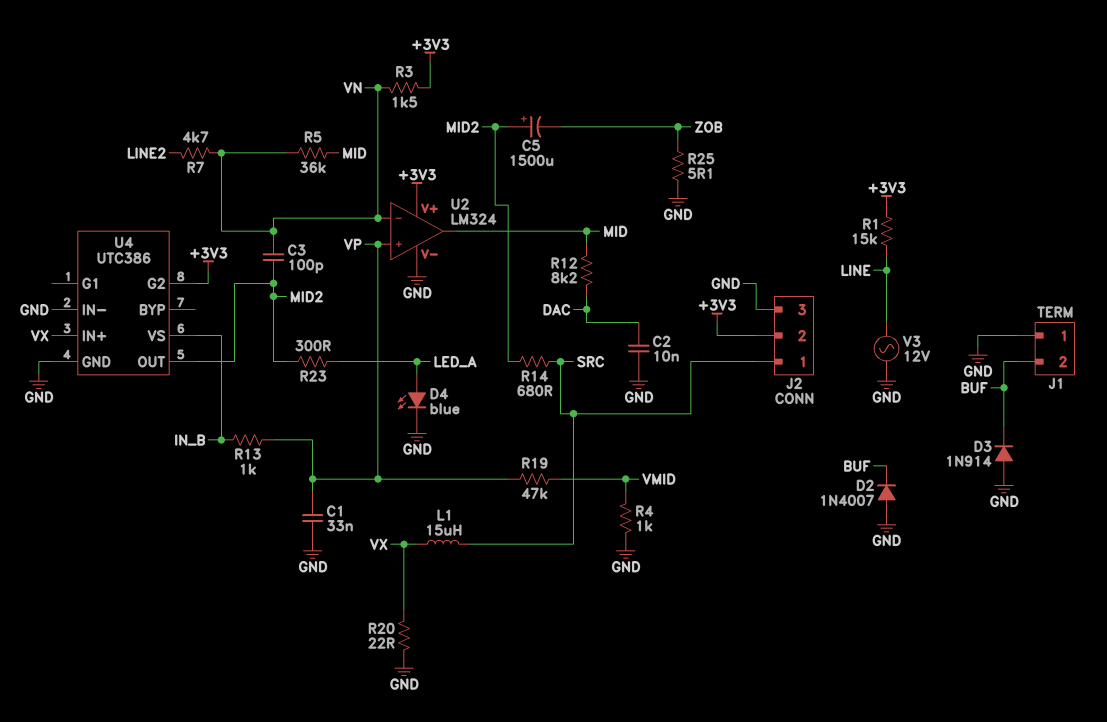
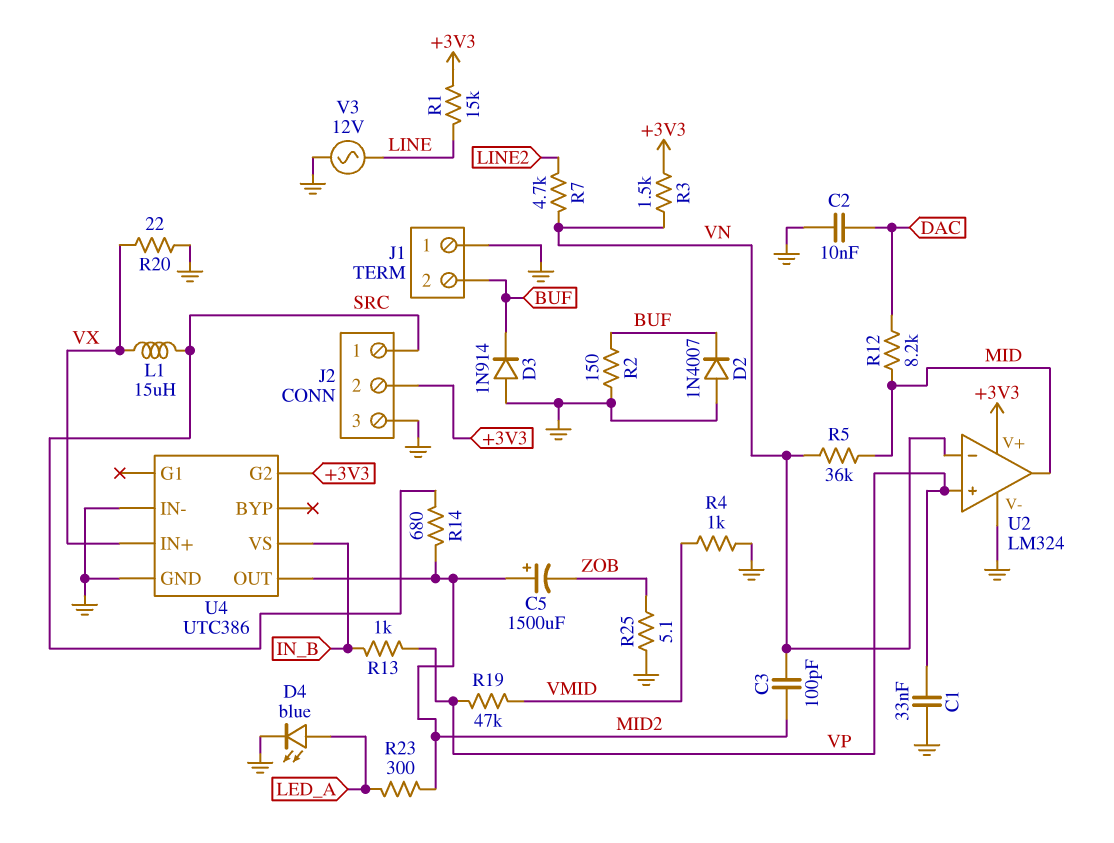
R2: none -> 150 (BUF, GND)

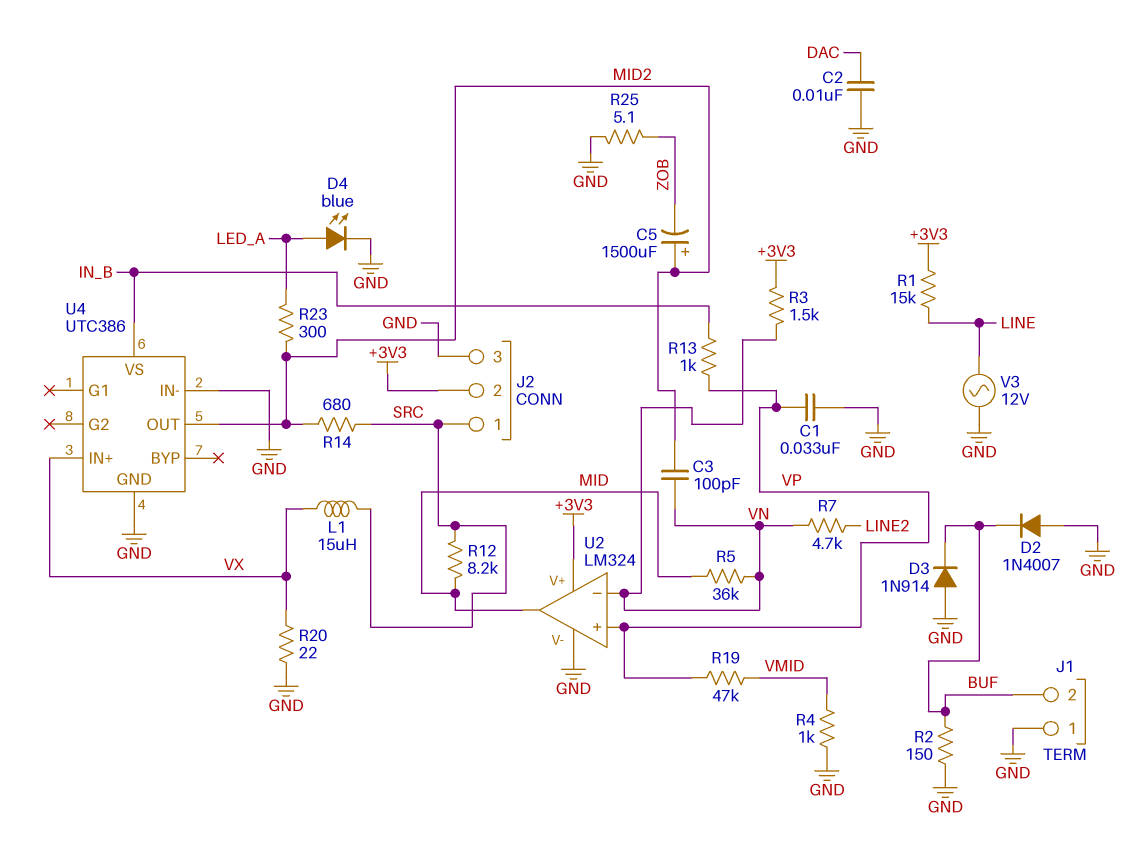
R12: 8.2k (DAC, MID) -> 8.2k (MID, SRC)
U4 pin G2: +3V3 -> none

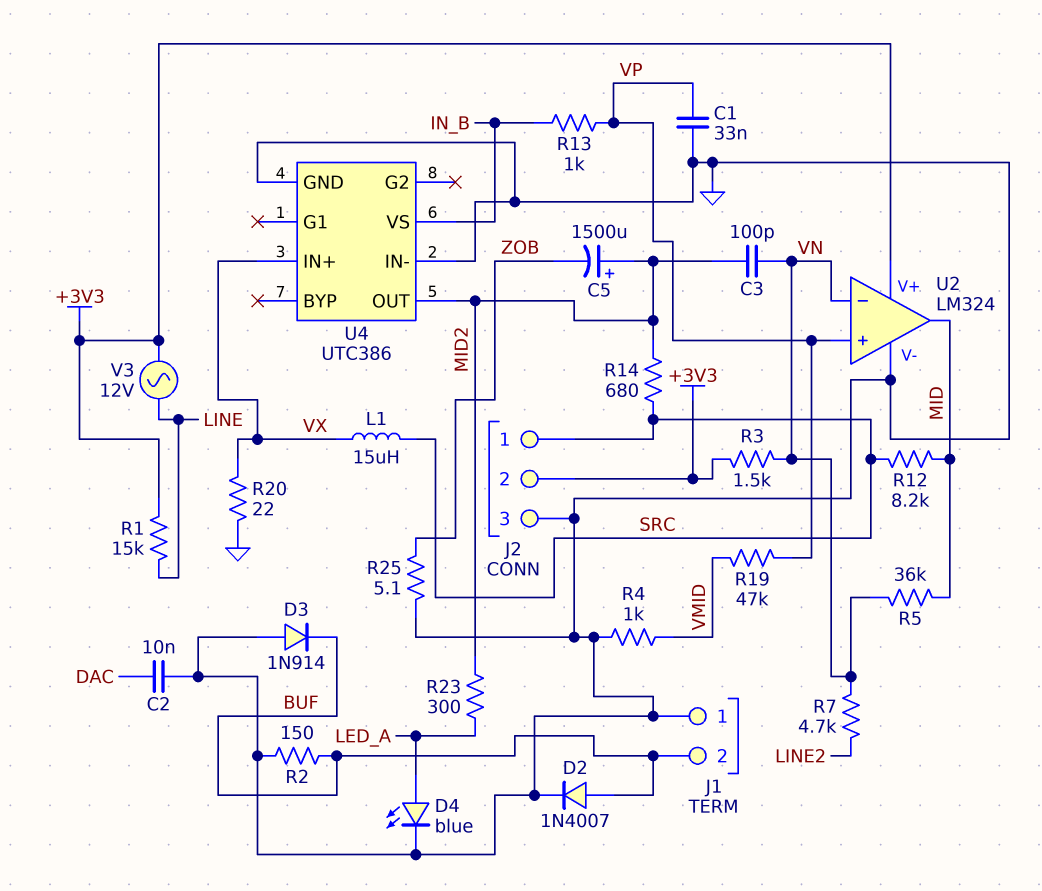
D2: diode 1N4007 (A GND, K BUF) -> diode 1N4007 (A BUF, K GND)
V3: AC 12V (GND, LINE) -> AC 12V (+3V3, LINE)

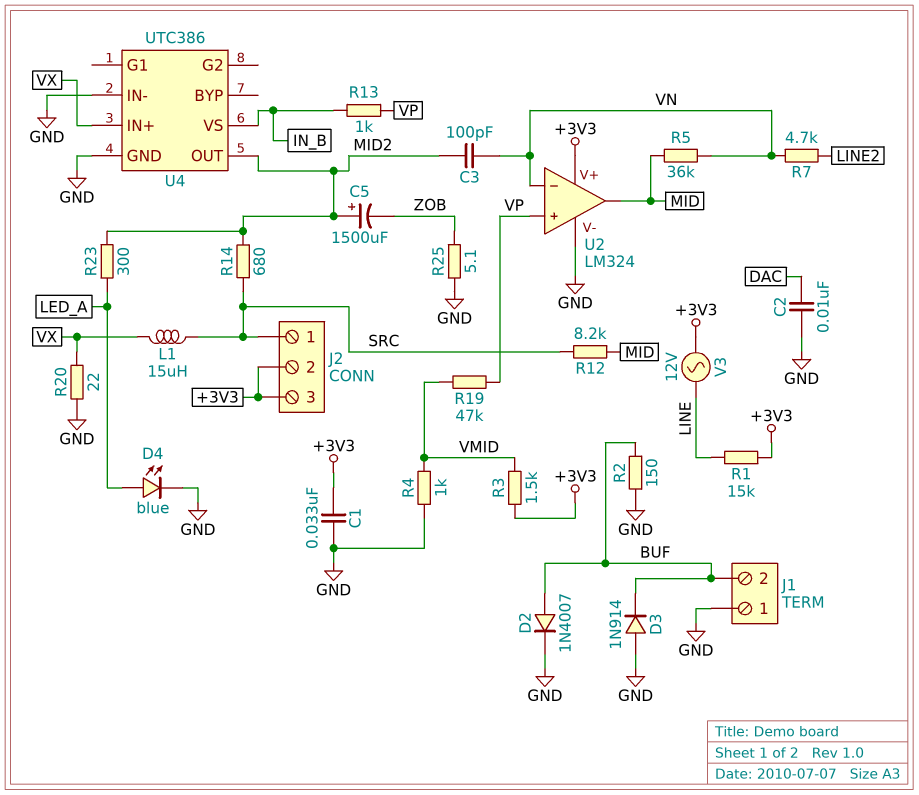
C1: 33nF (GND, VP) -> 33nF (+3V3, GND)
J2 pin 3: GND -> +3V3
R3: 1.5k (+3V3, VN) -> 1.5k (+3V3, VMID)

